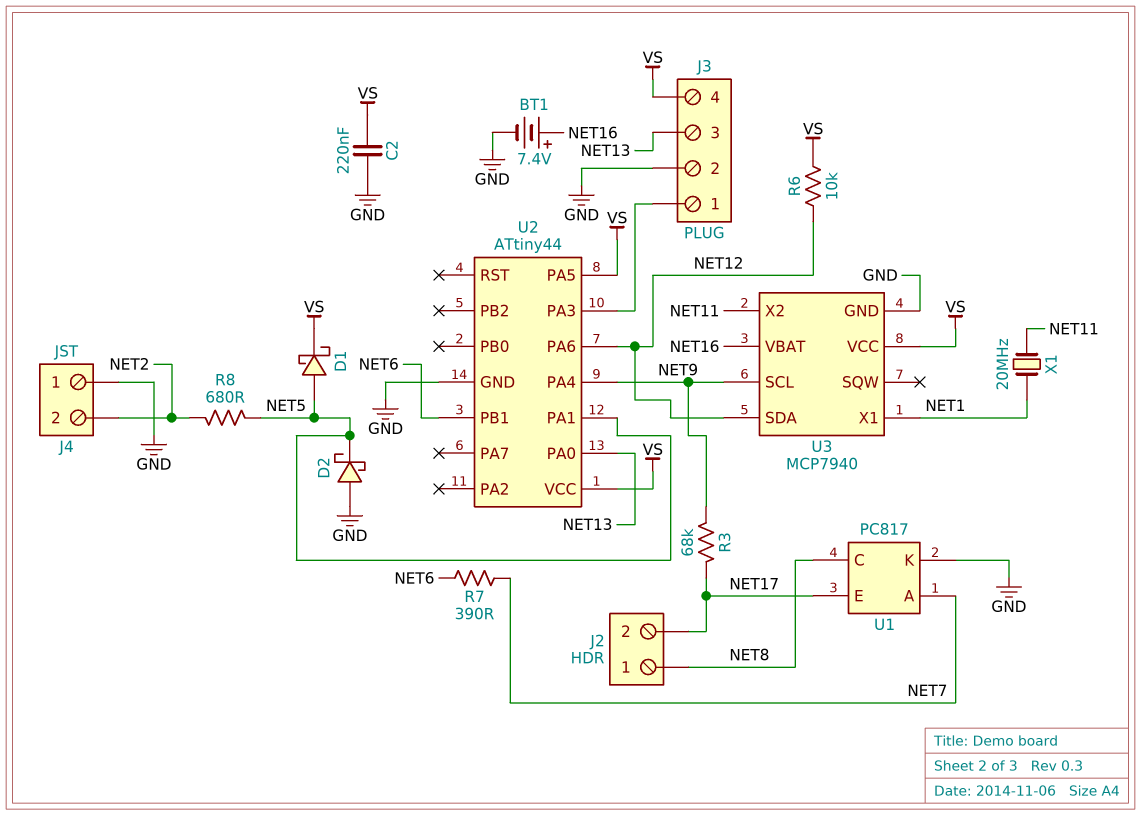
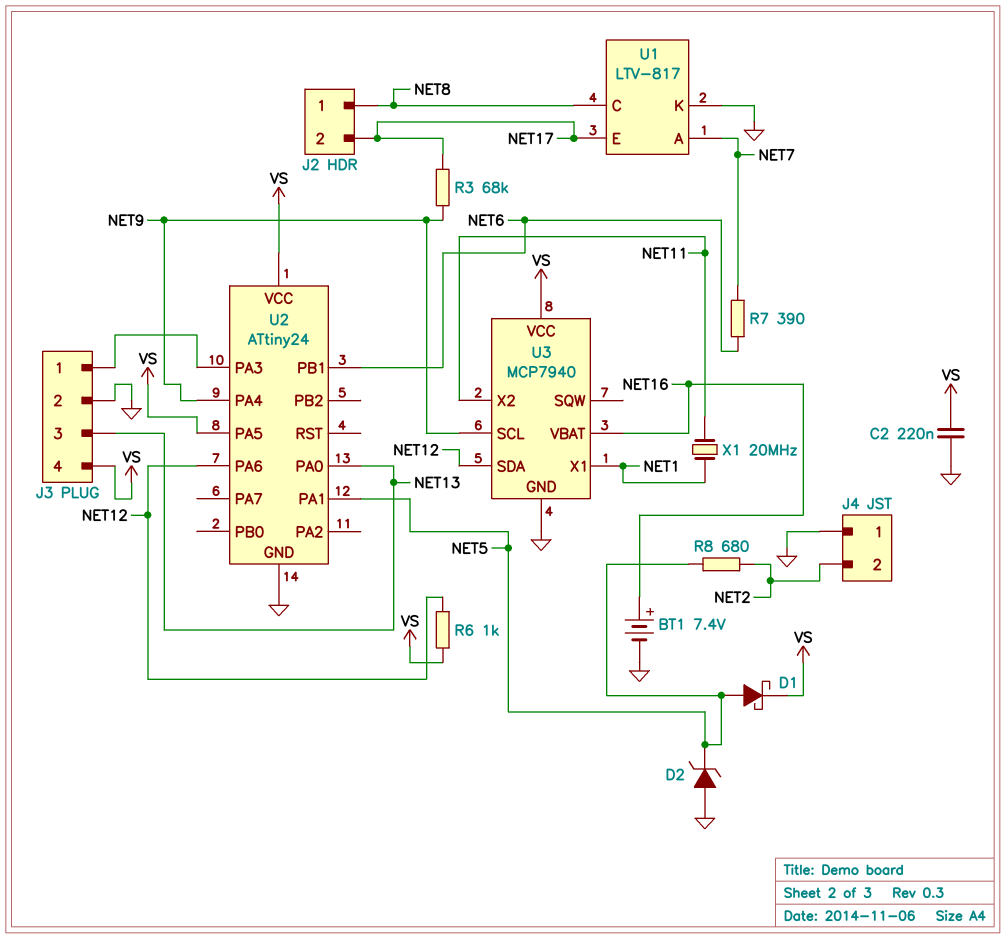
D2: schottky (A GND, K NET5) -> zener (A GND, K NET5)
R6: 10k (NET12, VS) -> 1k (NET12, VS)
U1: PC817 -> LTV-817
U2: ATtiny44 -> ATtiny24

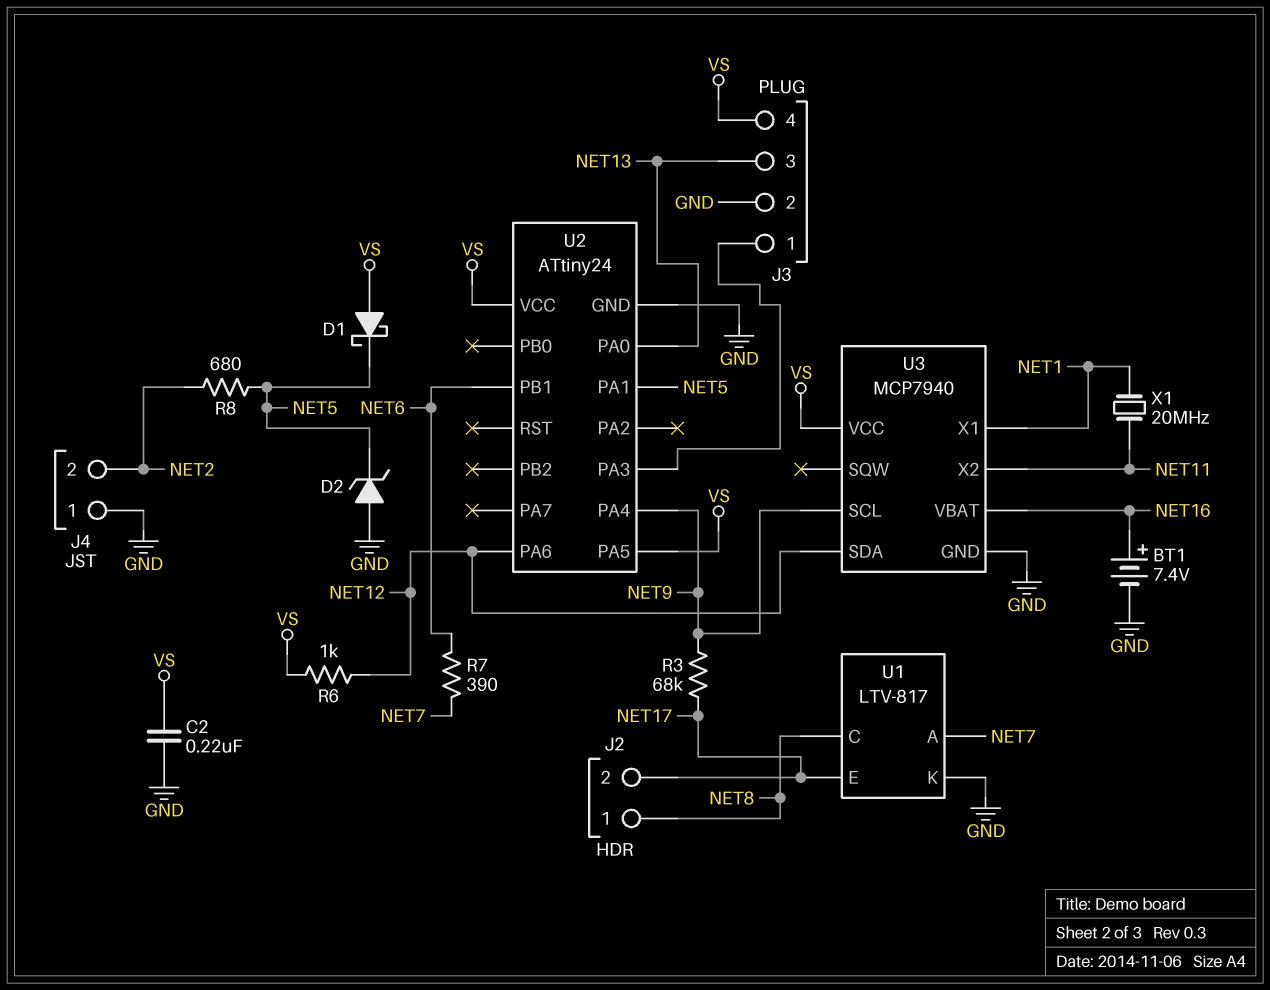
D1: schottky (A NET5, K VS) -> schottky (A VS, K NET5)

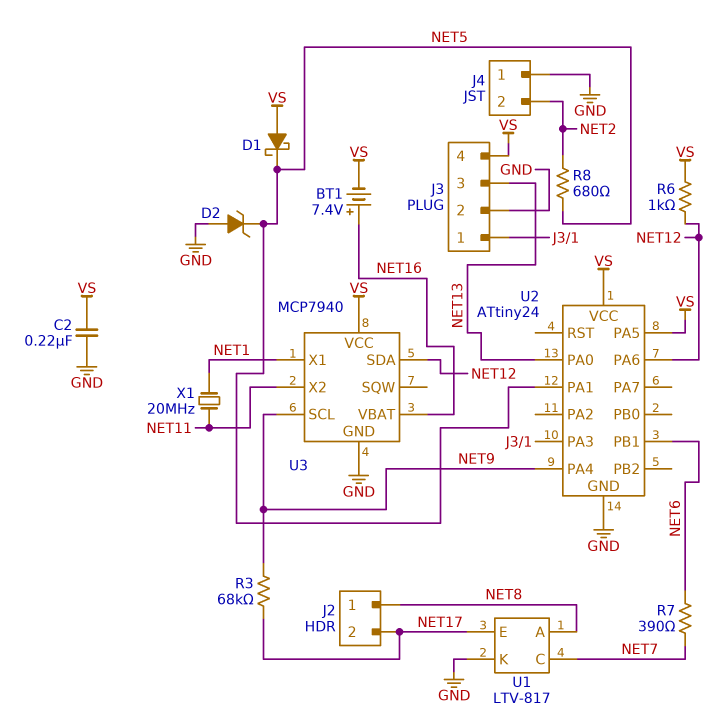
BT1: 7.4V (plus NET16, minus GND) -> 7.4V (plus NET16, minus VS)
U1 pin A: NET7 -> NET8
U1 pin C: NET8 -> NET7

